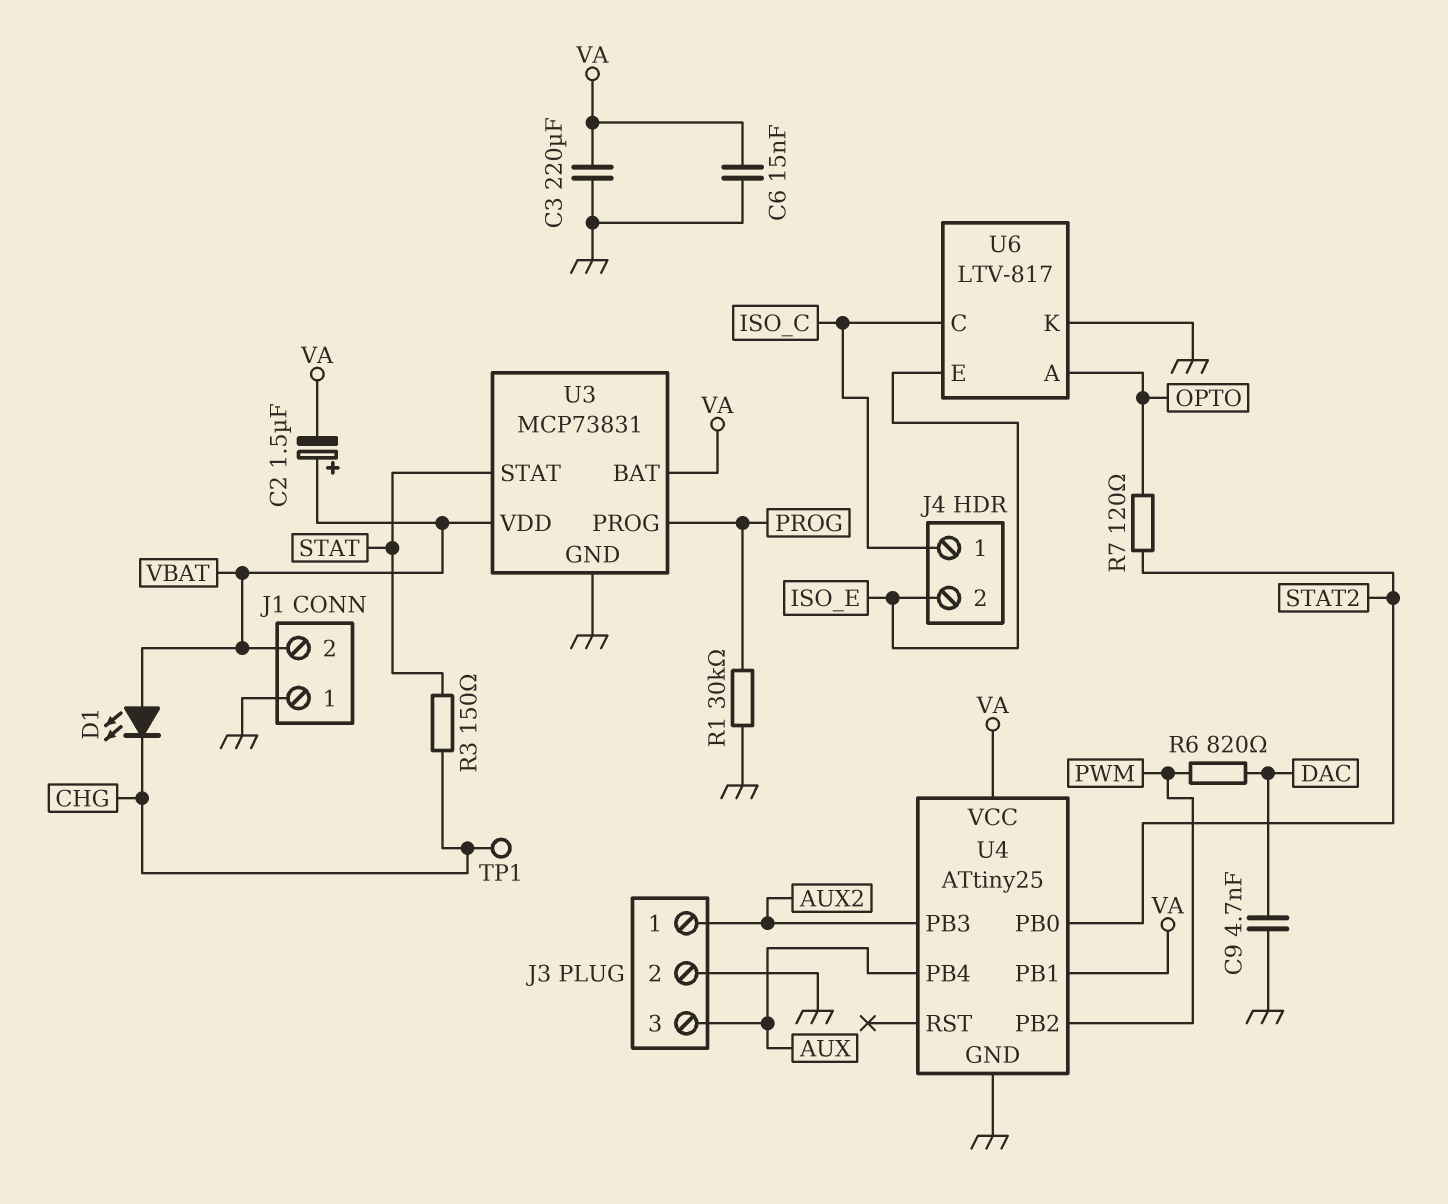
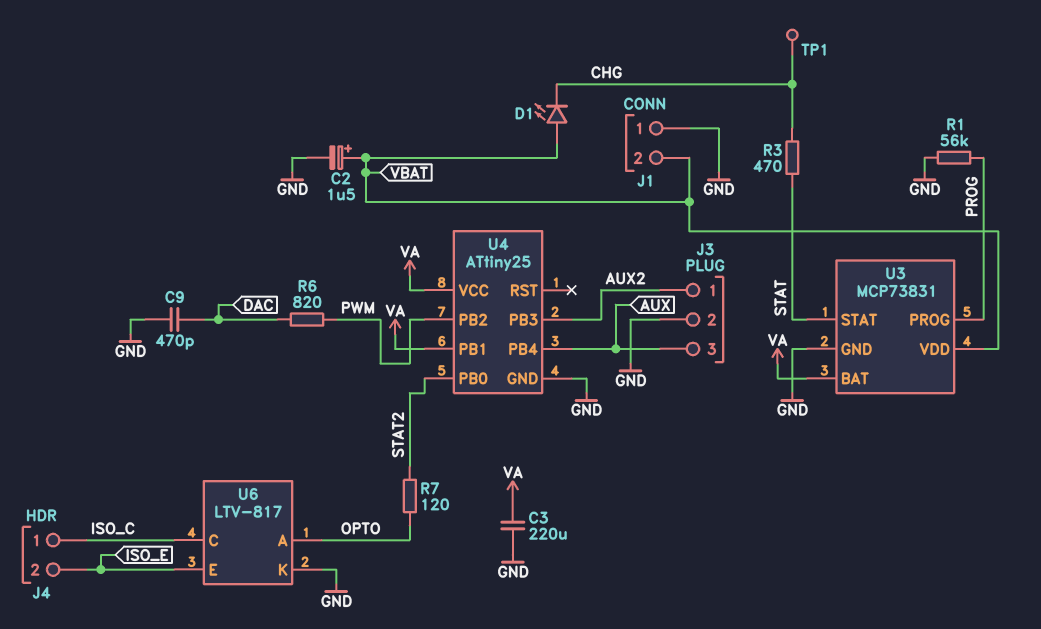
C2: 1.5uF (plus VBAT, minus VA) -> 1.5uF (plus VBAT, minus GND)
C6: 15nF (GND, VA) -> none
C9: 4.7nF (DAC, GND) -> 470pF (DAC, GND)
R1: 30k (GND, PROG) -> 56k (GND, PROG)
R3: 150 (CHG, STAT) -> 470 (CHG, STAT)

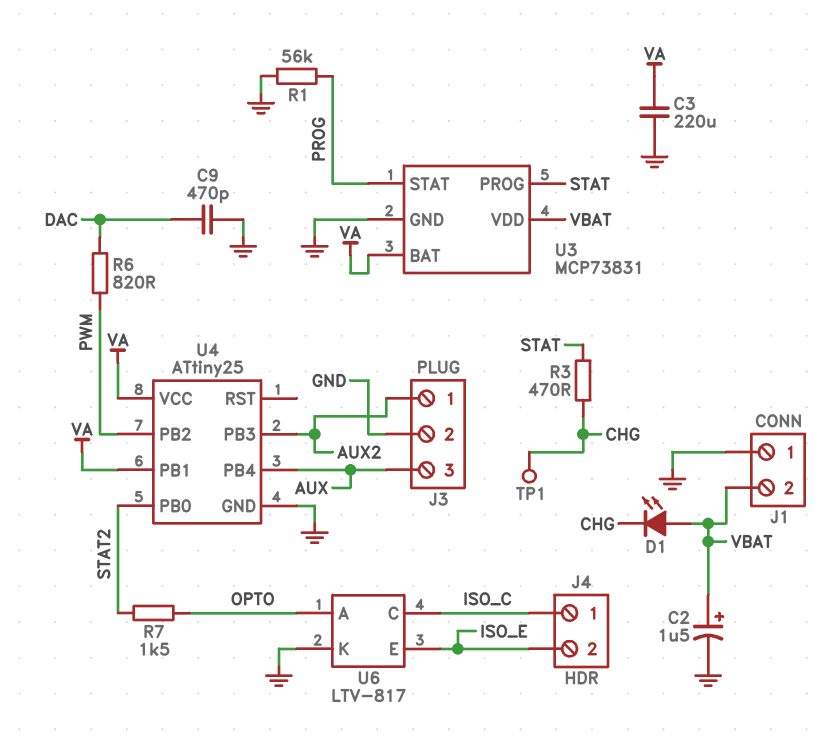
R7: 120 (OPTO, STAT2) -> 1.5k (OPTO, STAT2)
U3 pin PROG: PROG -> STAT
U3 pin STAT: STAT -> PROG

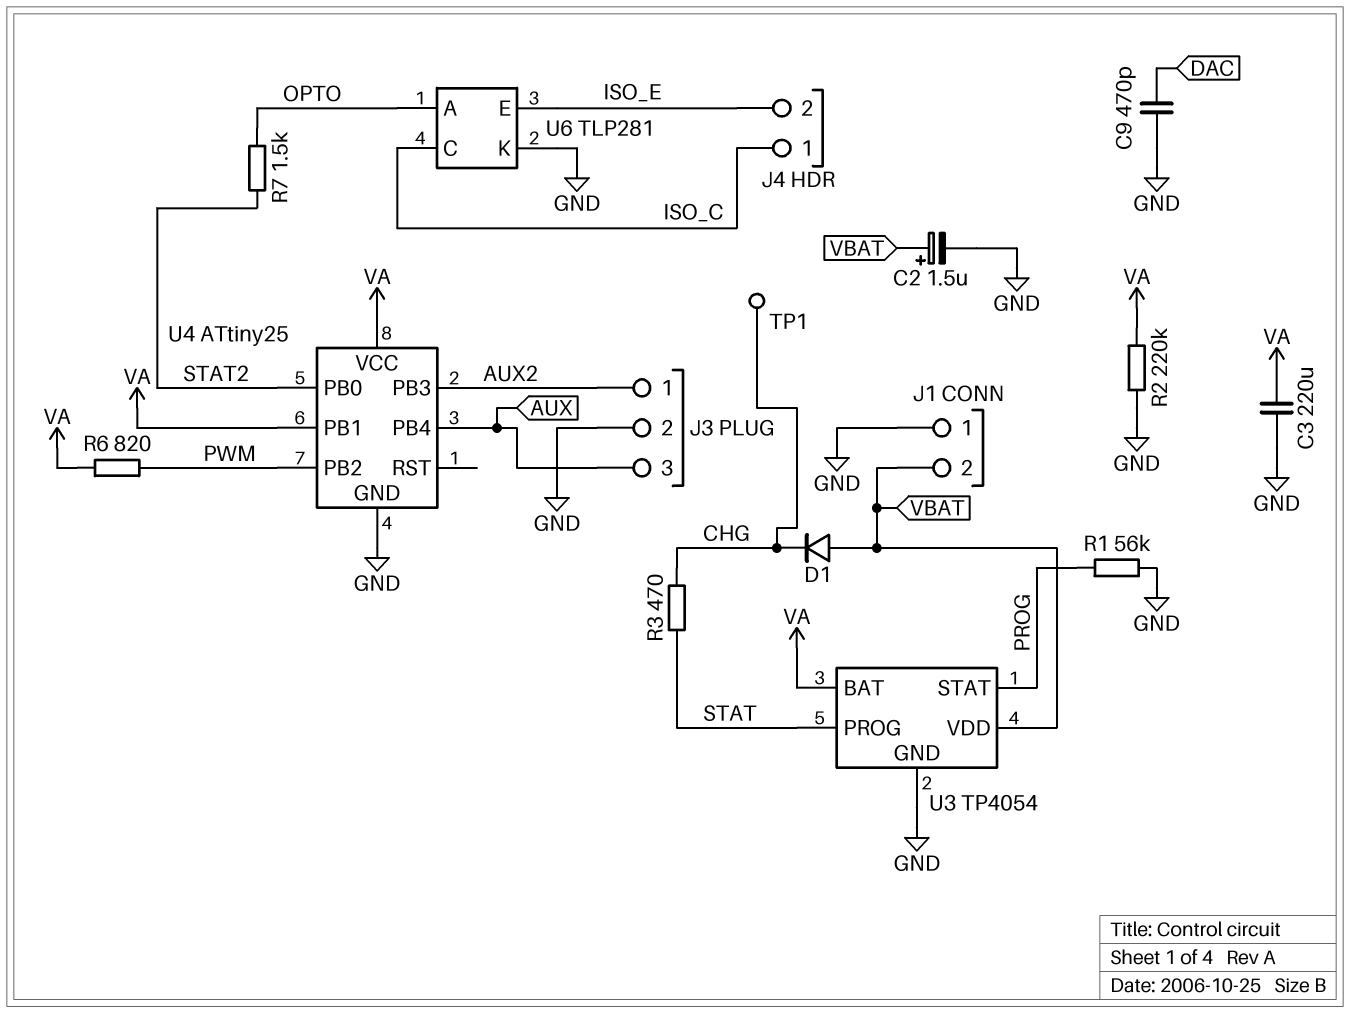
D1: LED (A VBAT, K CHG) -> diode (A VBAT, K CHG)
R2: none -> 220k (GND, VA)
R6: 820 (DAC, PWM) -> 820 (PWM, VA)
U3: MCP73831 -> TP4054
U6: LTV-817 -> TLP281

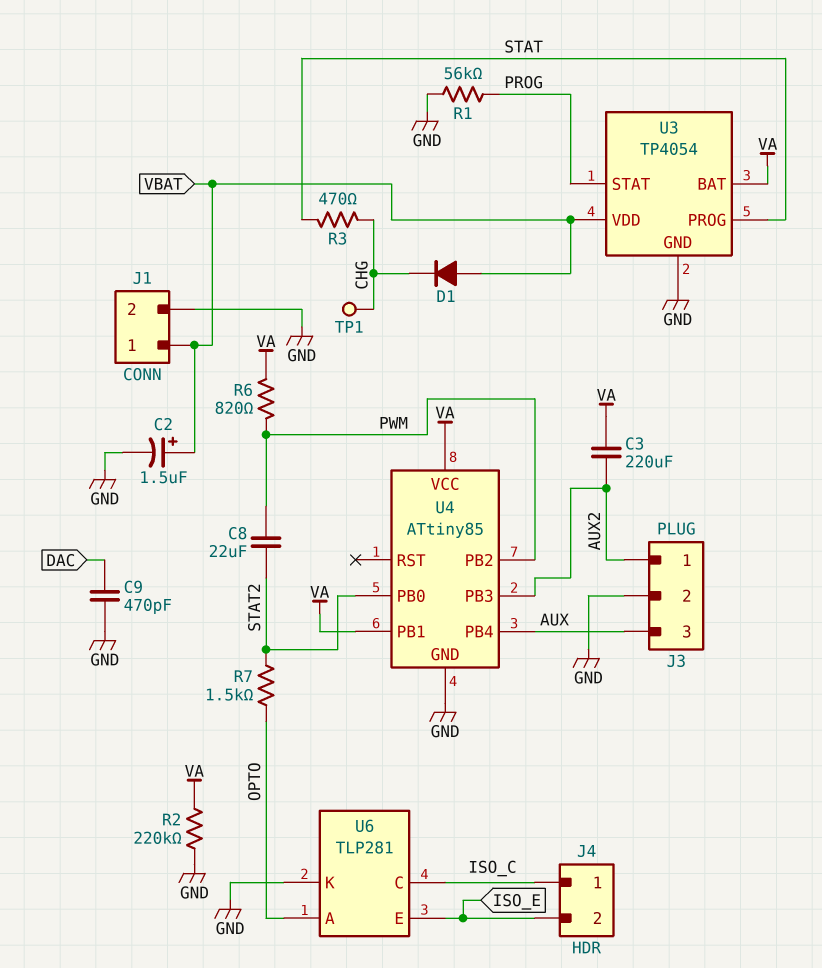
C3: 220uF (GND, VA) -> 220uF (AUX2, VA)
C8: none -> 22uF (PWM, STAT2)
J1 pin 1: GND -> VBAT
J1 pin 2: VBAT -> GND
U4: ATtiny25 -> ATtiny85

